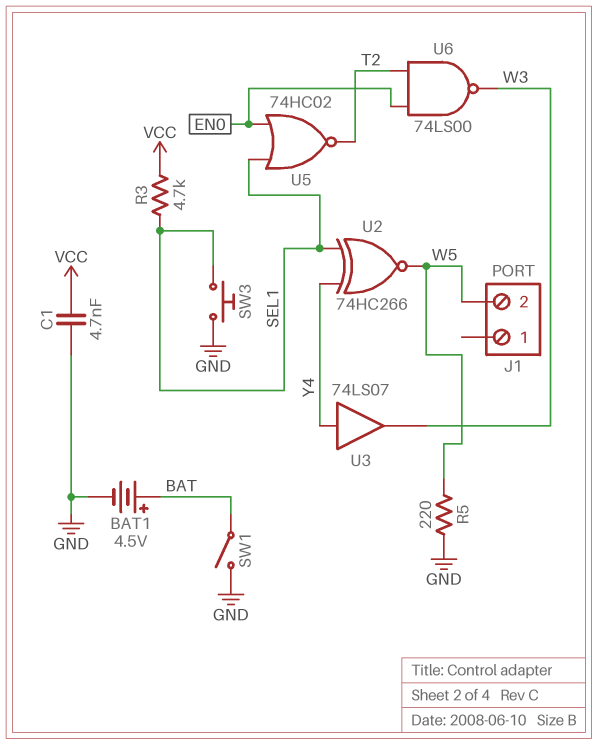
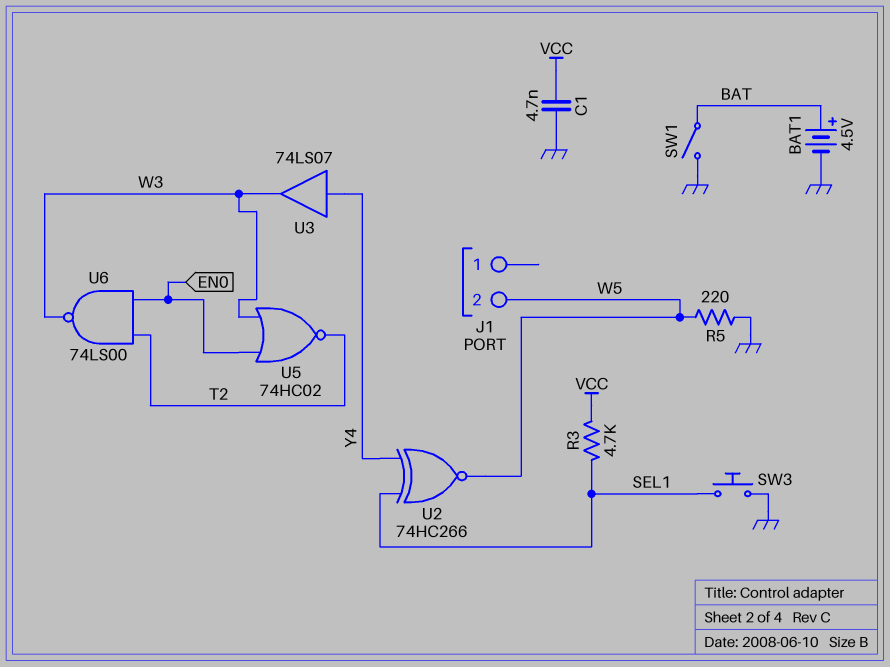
U5: NOR 74HC02 (in EN0, in SEL1, out T2) -> NOR 74HC02 (in EN0, in W3, out T2)

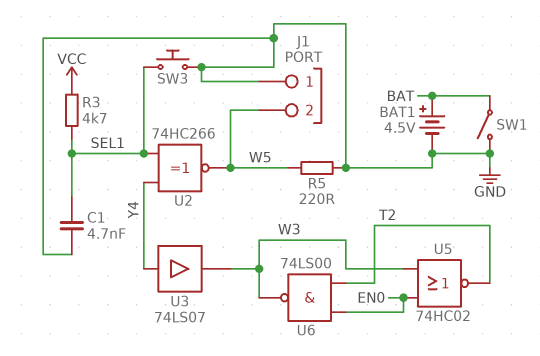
C1: 4.7nF (GND, VCC) -> 4.7nF (GND, SEL1)
J1 pin 1: none -> GND

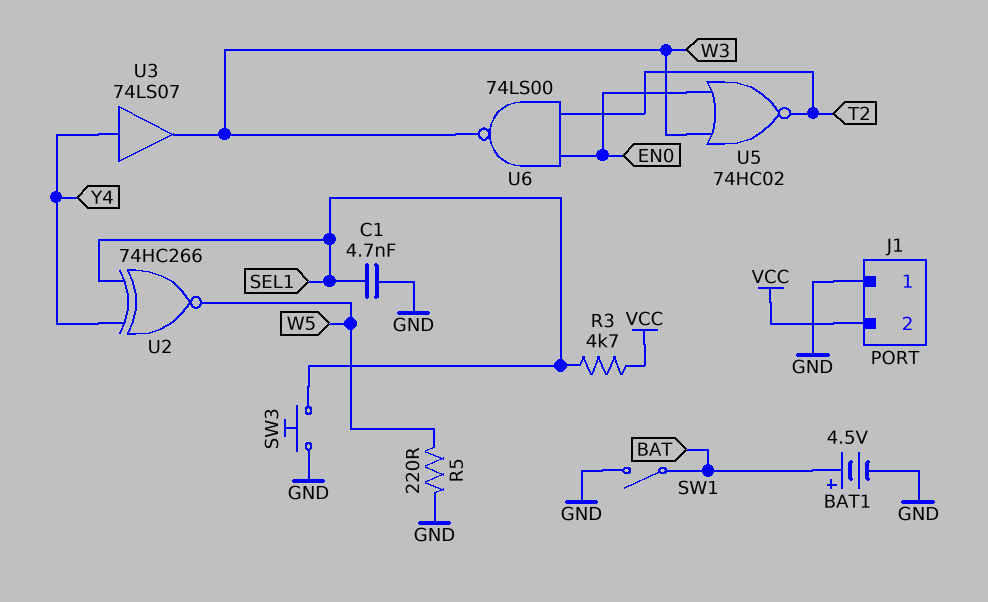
J1 pin 2: W5 -> VCC

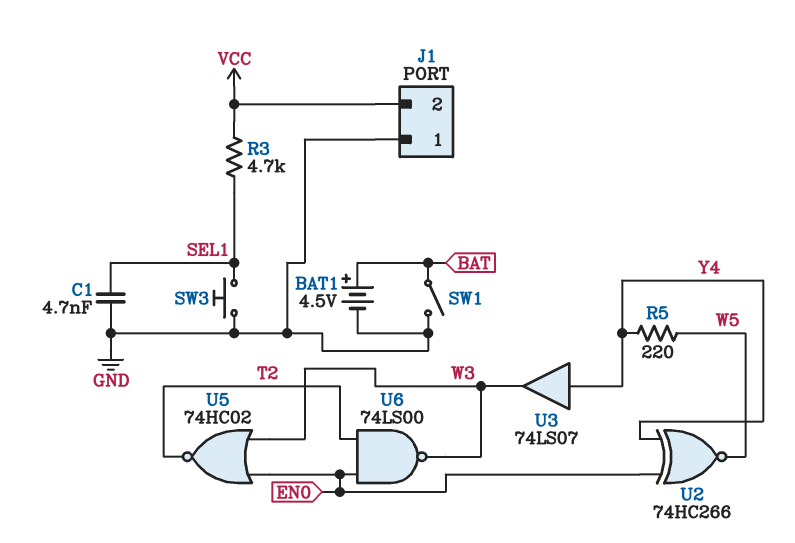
R5: 220 (GND, W5) -> 220 (W5, Y4)
U2: XNOR 74HC266 (in SEL1, in Y4, out W5) -> XNOR 74HC266 (in EN0, in Y4, out W5)

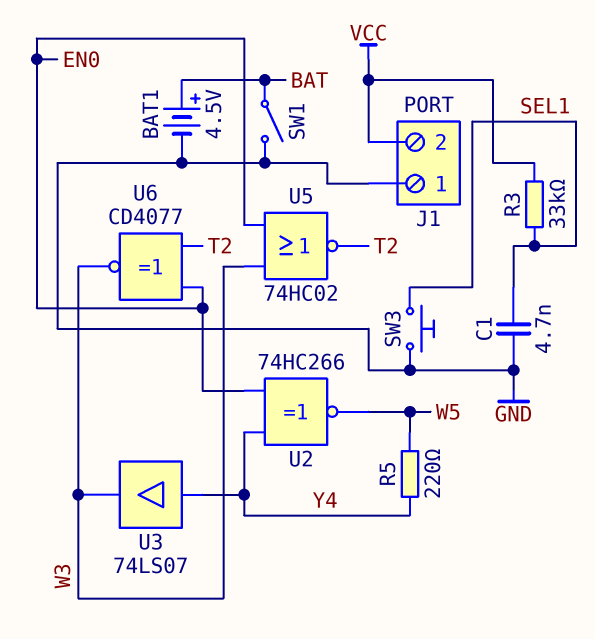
R3: 4.7k (SEL1, VCC) -> 33k (SEL1, VCC)
U6: NAND 74LS00 (in EN0, in T2, out W3) -> XNOR CD4077 (in EN0, in T2, out W3)

